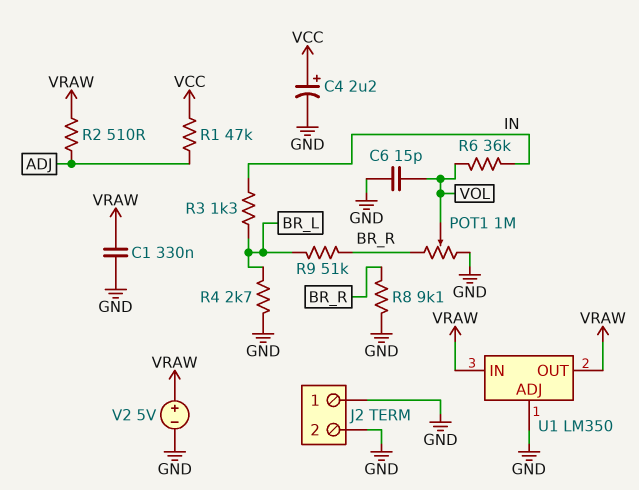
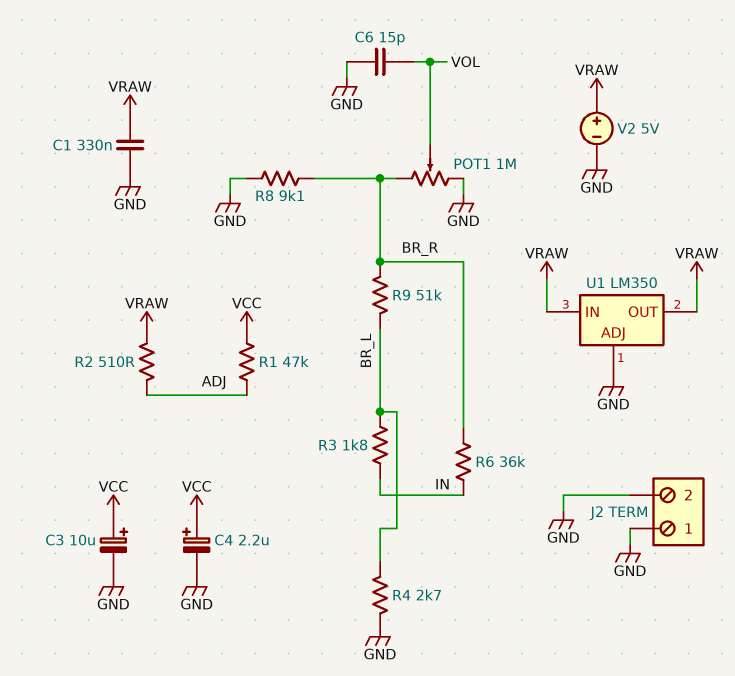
C3: none -> 10uF (plus VCC, minus GND)
R3: 1.3k (BR_L, IN) -> 1.8k (BR_L, IN)
R6: 36k (IN, VOL) -> 36k (BR_R, IN)

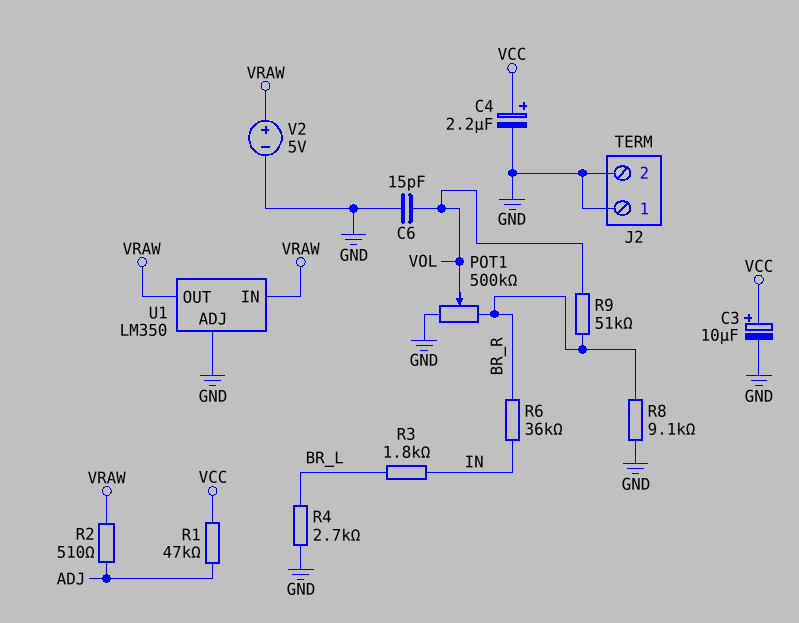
C1: 330nF (GND, VRAW) -> none
POT1: 1M (BR_R, GND, wiper VOL) -> 500k (BR_R, GND, wiper VOL)
R9: 51k (BR_L, BR_R) -> 51k (BR_R, VOL)

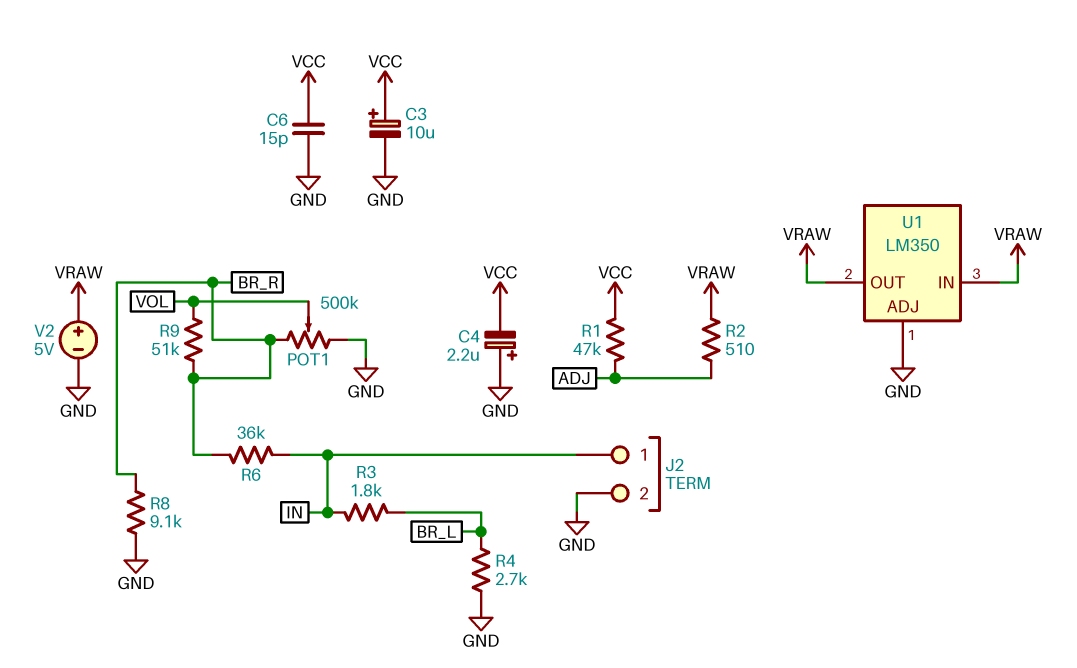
C4: 2.2uF (plus VCC, minus GND) -> 2.2uF (plus GND, minus VCC)
C6: 15pF (GND, VOL) -> 15pF (GND, VCC)
J2 pin 1: GND -> IN

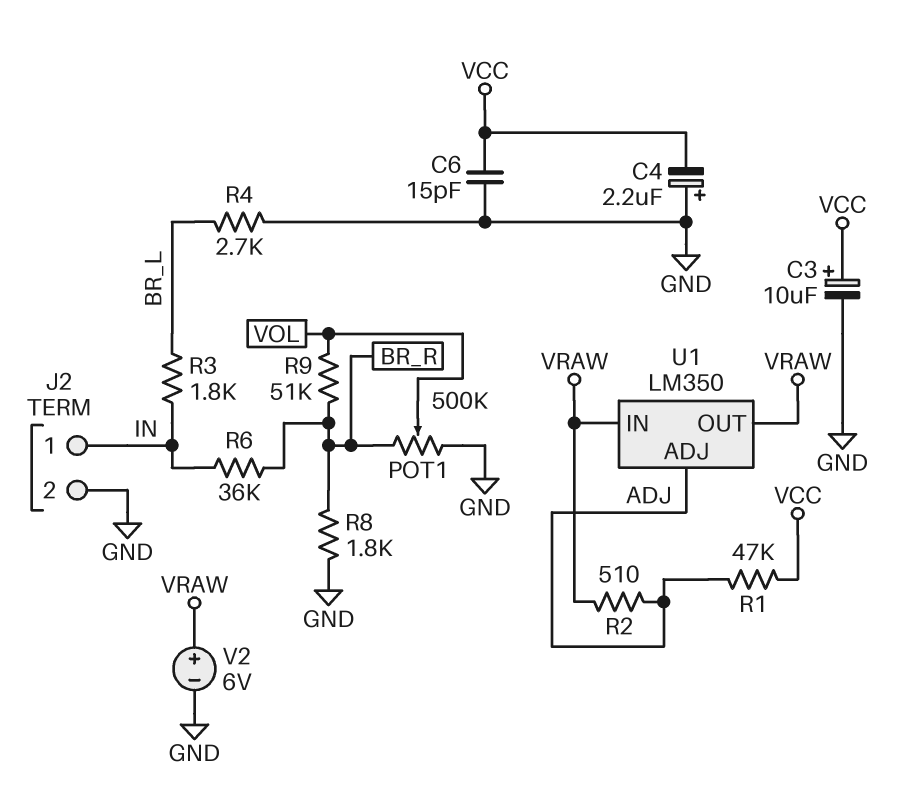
R8: 9.1k (BR_R, GND) -> 1.8k (BR_R, GND)
U1 pin ADJ: GND -> ADJ
V2: 5V (plus VRAW, minus GND) -> 6V (plus VRAW, minus GND)

